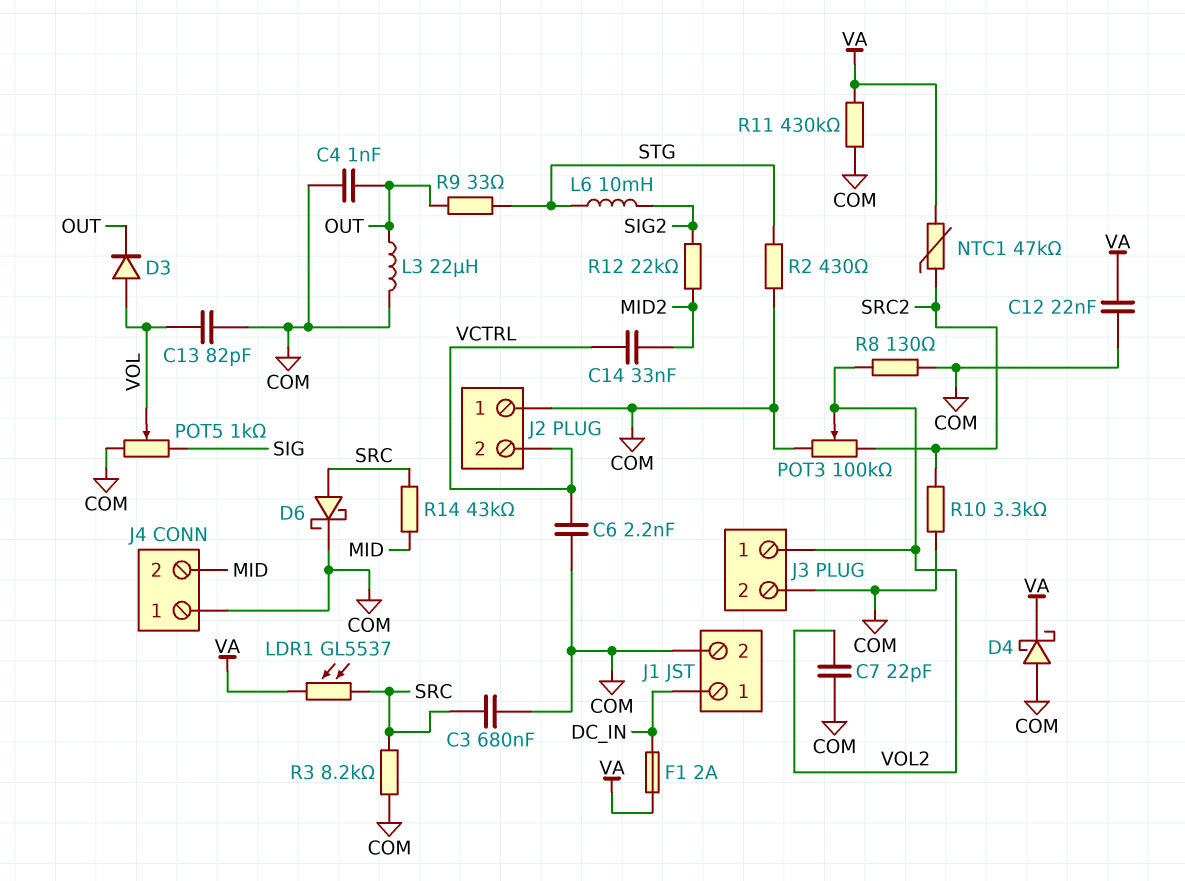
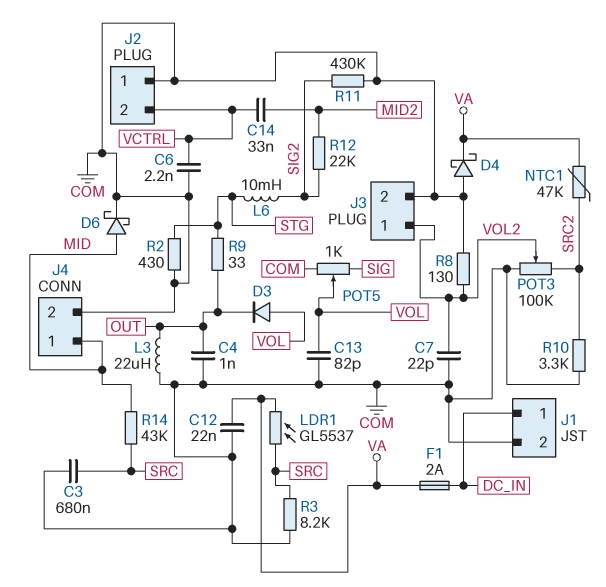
D6: schottky (A SRC, K COM) -> schottky (A MID, K COM)
J4 pin 1: COM -> MID
J4 pin 2: MID -> COM
R11: 430k (COM, VA) -> 430k (COM, SIG2)

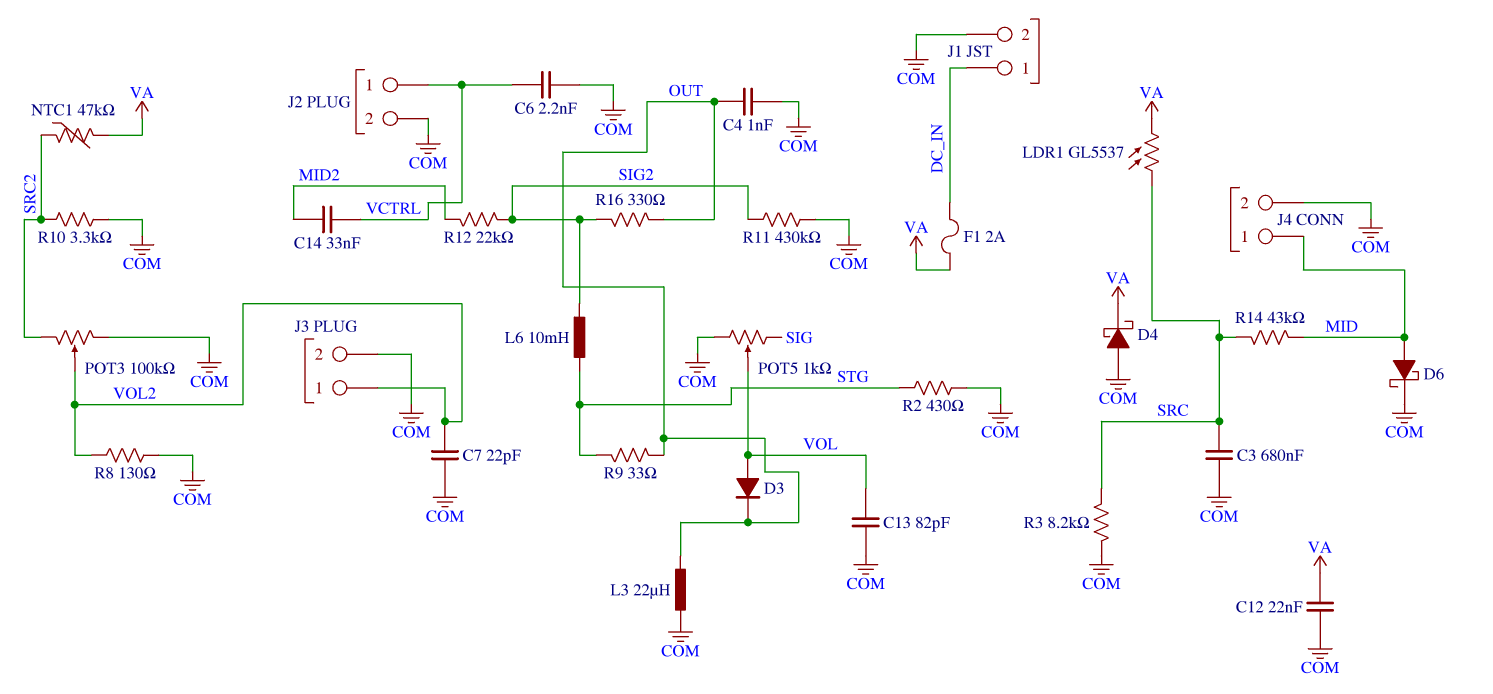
J2 pin 1: COM -> VCTRL
J2 pin 2: VCTRL -> COM
R16: none -> 330 (OUT, SIG2)

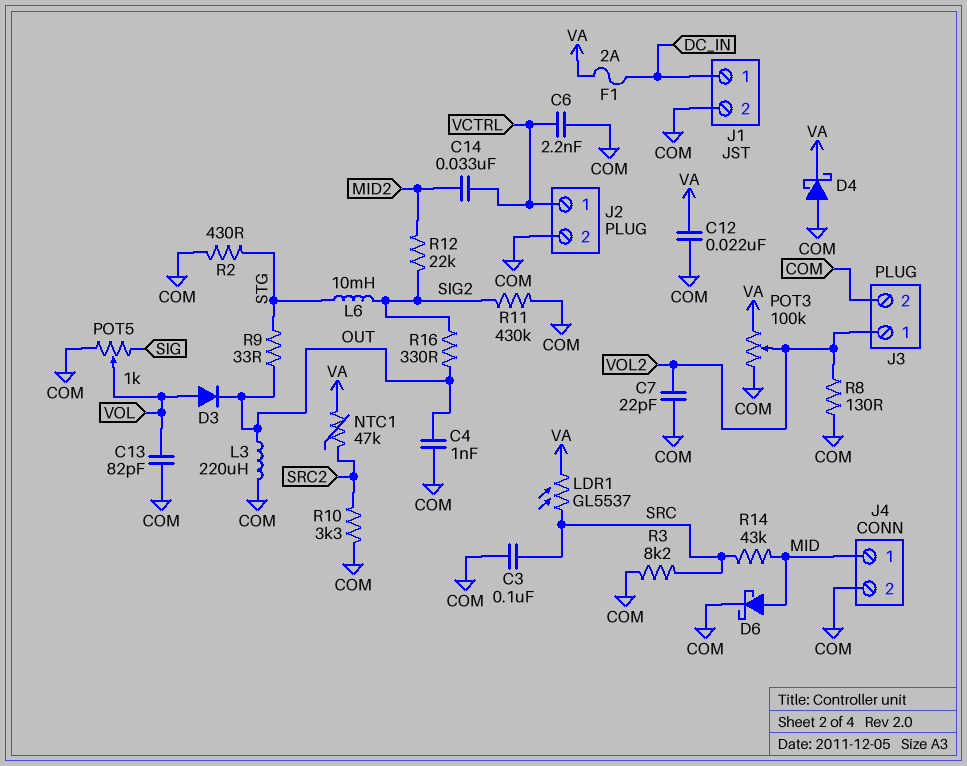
C3: 680nF (COM, SRC) -> 100nF (COM, SRC)
L3: 22uH (COM, OUT) -> 220uH (COM, OUT)
POT3: 100k (COM, SRC2, wiper VOL2) -> 100k (COM, VA, wiper VOL2)

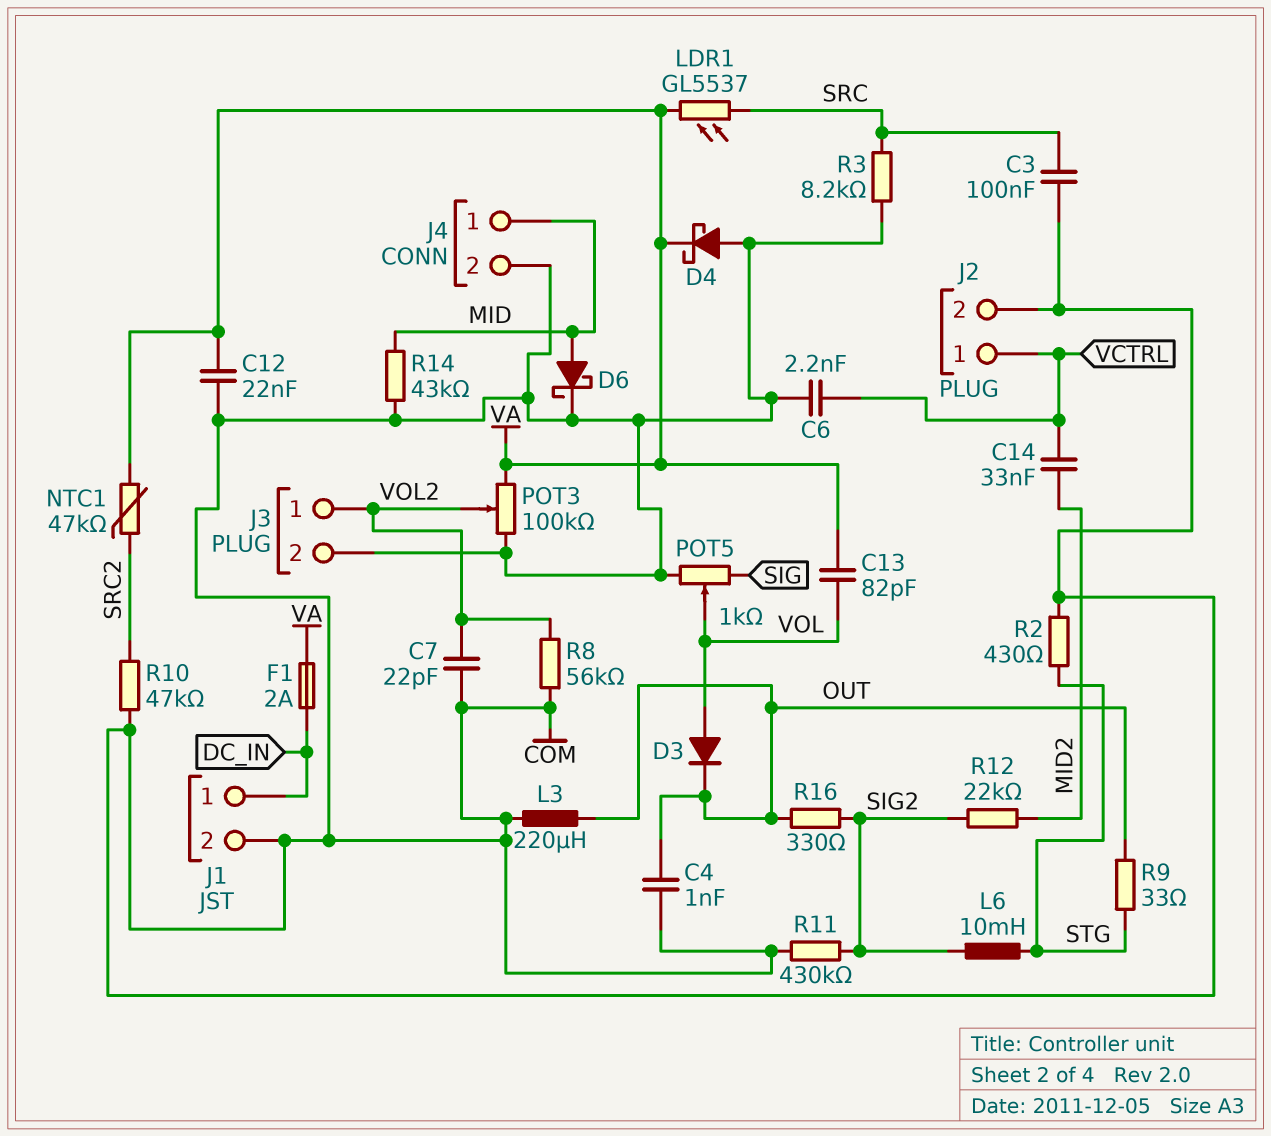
C13: 82pF (COM, VOL) -> 82pF (VA, VOL)
R8: 130 (COM, VOL2) -> 56k (COM, VOL2)
R10: 3.3k (COM, SRC2) -> 47k (COM, SRC2)
R14: 43k (MID, SRC) -> 43k (COM, MID)

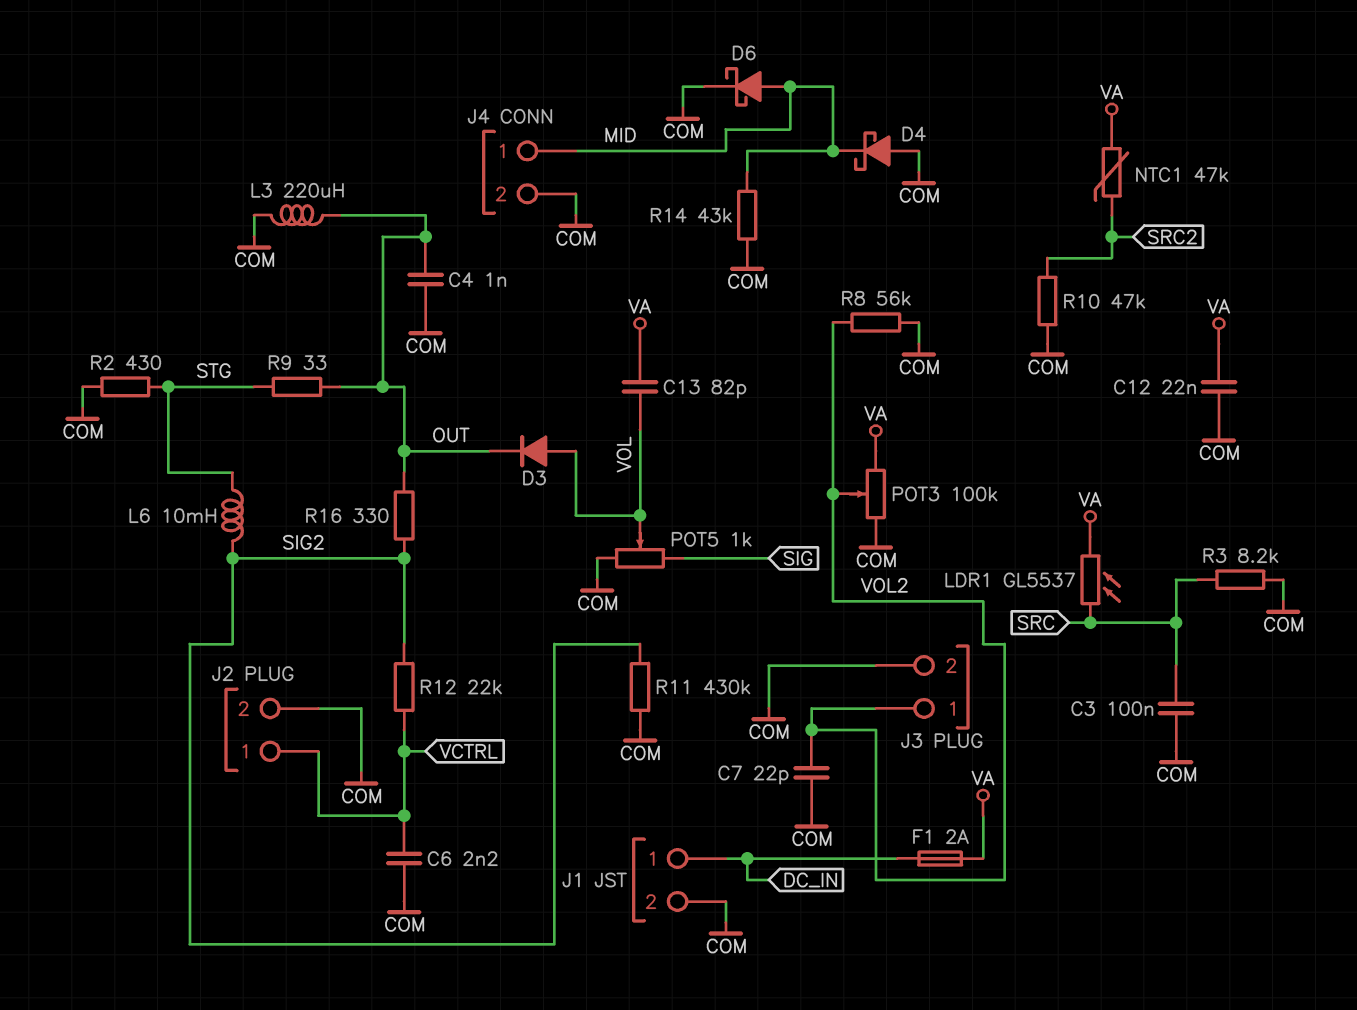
C14: 33nF (MID2, VCTRL) -> none
D4: schottky (A COM, K VA) -> schottky (A COM, K MID)
R12: 22k (MID2, SIG2) -> 22k (SIG2, VCTRL)

